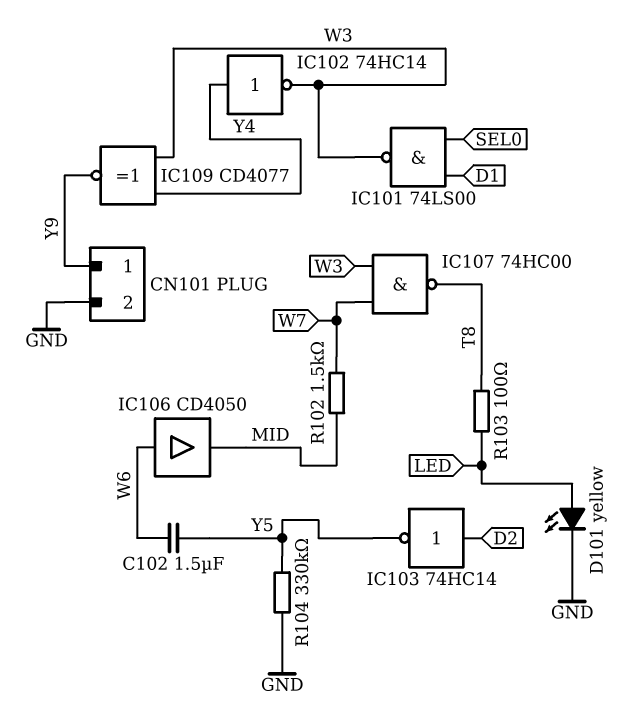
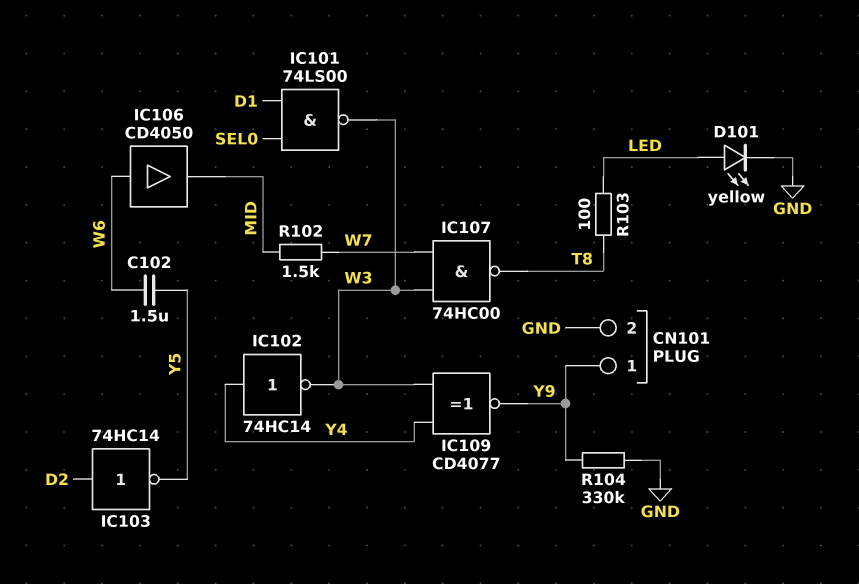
R104: 330k (GND, Y5) -> 330k (GND, Y9)

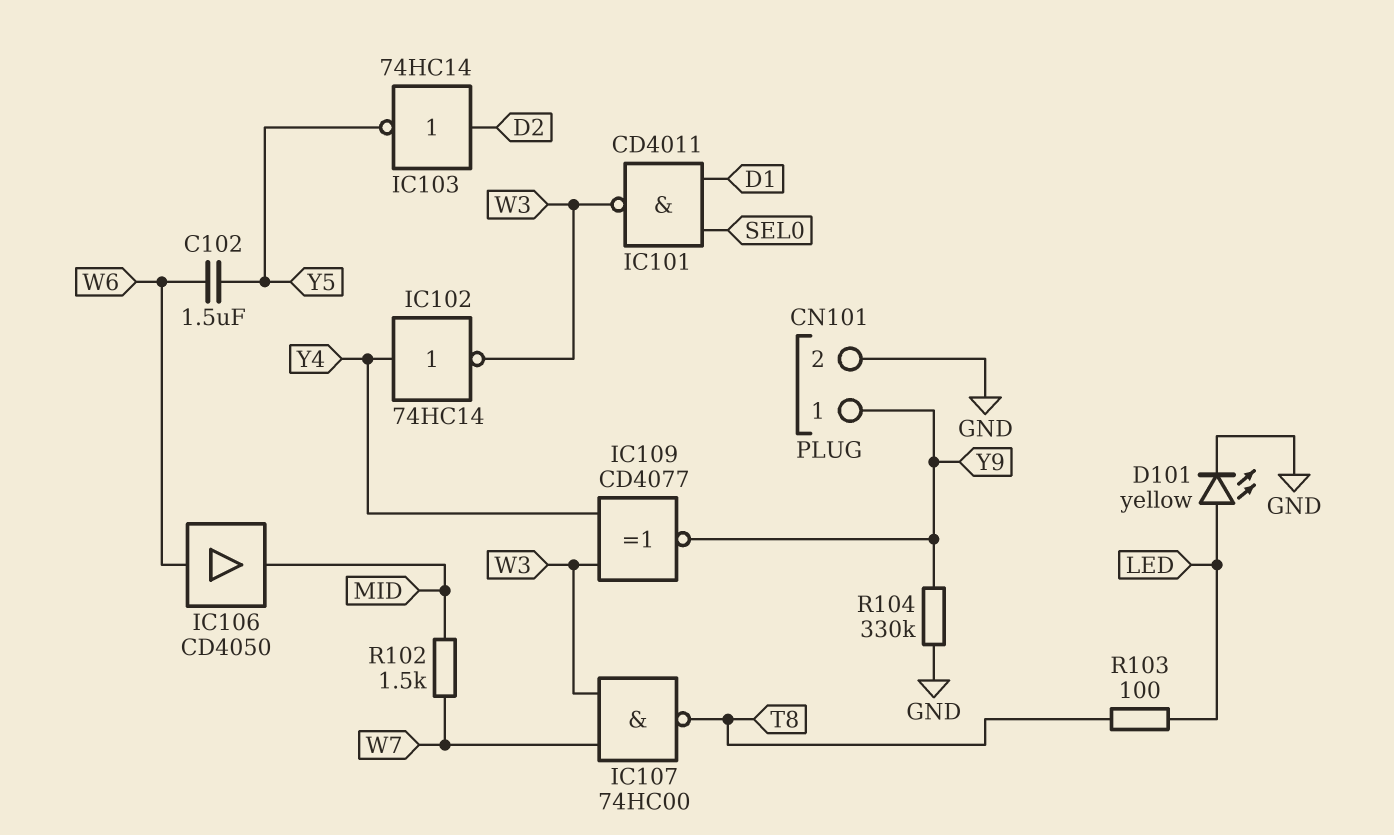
IC101: NAND 74LS00 (in D1, in SEL0, out W3) -> NAND CD4011 (in D1, in SEL0, out W3)

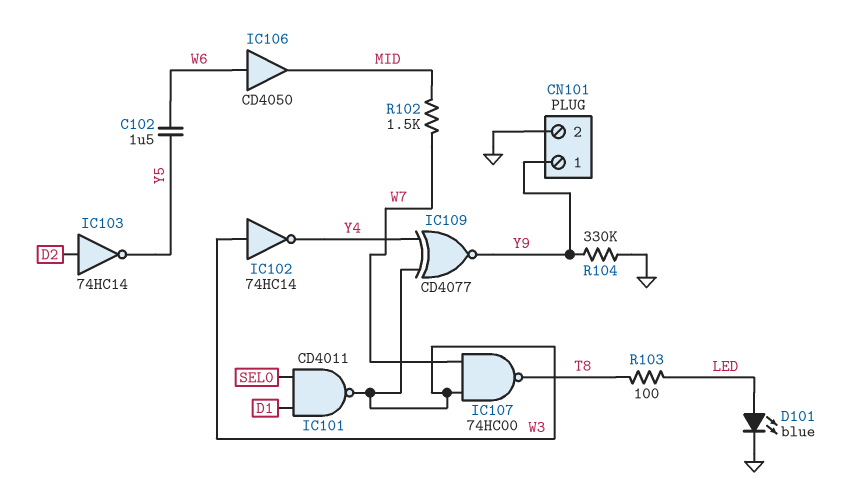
D101: LED yellow (A LED, K GND) -> LED blue (A LED, K GND)
IC102: NOT 74HC14 (in Y4, out W3) -> NOT 74HC14 (in W3, out Y4)

